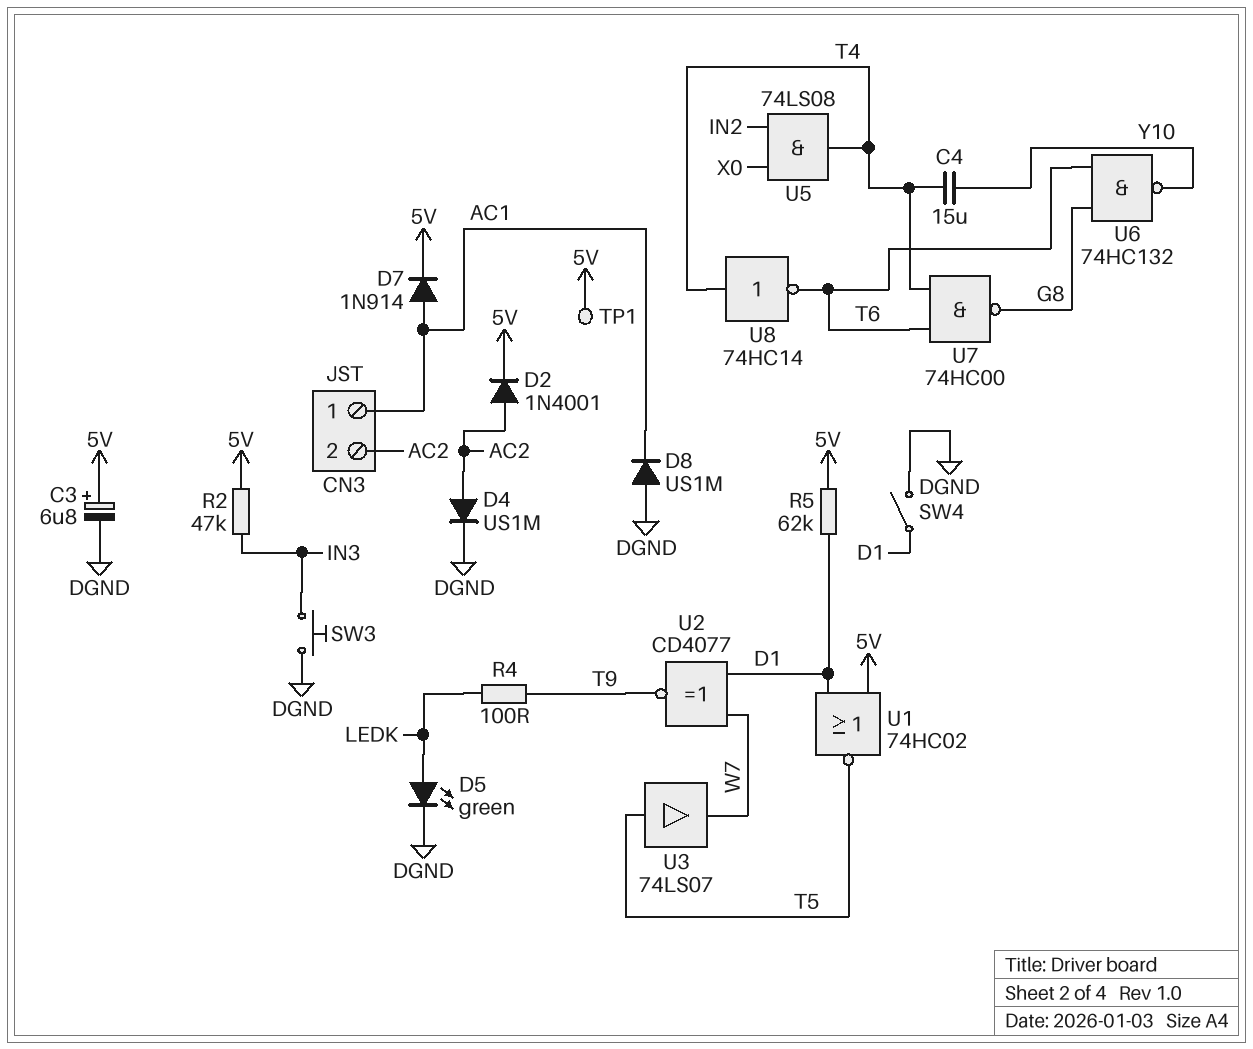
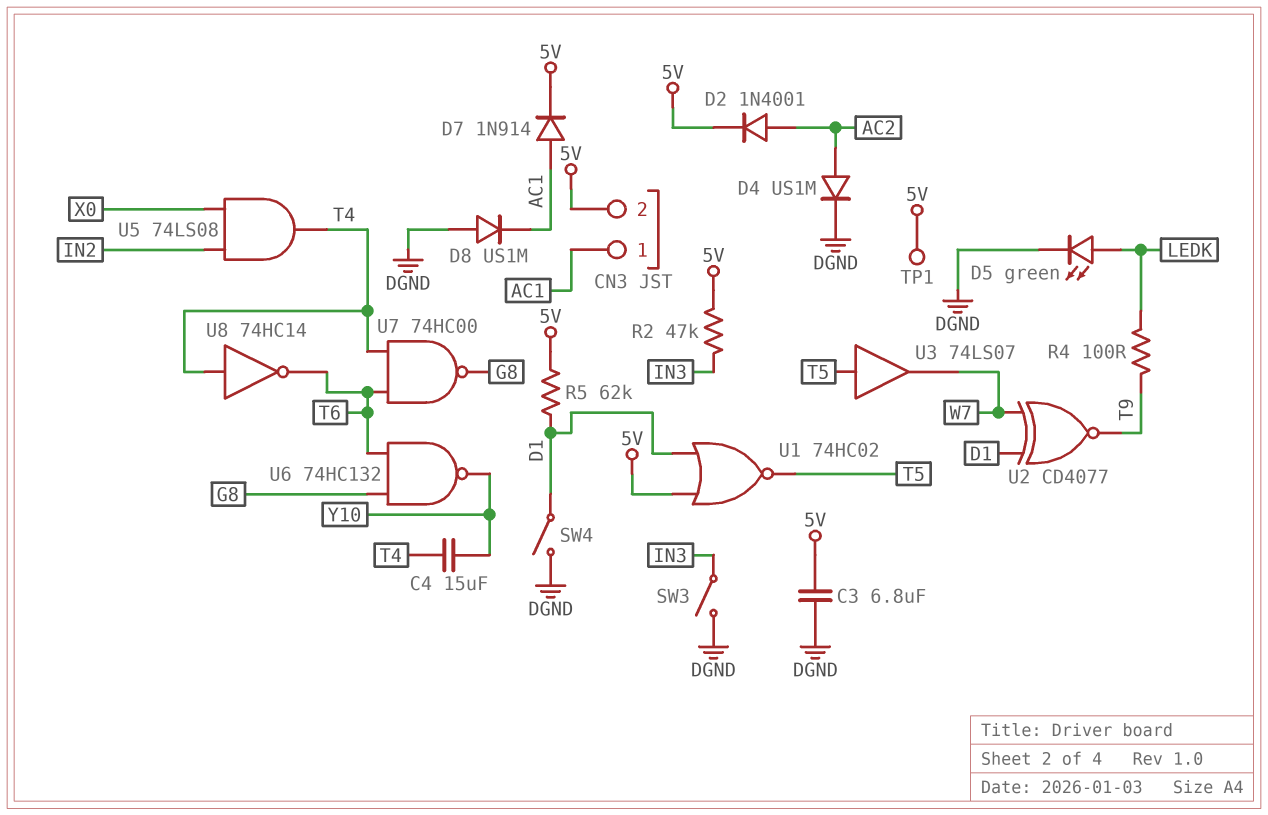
C3: 6.8uF (plus 5V, minus DGND) -> 6.8uF (5V, DGND)
CN3 pin 2: AC2 -> 5V
SW3: button (DGND, IN3) -> switch (DGND, IN3)

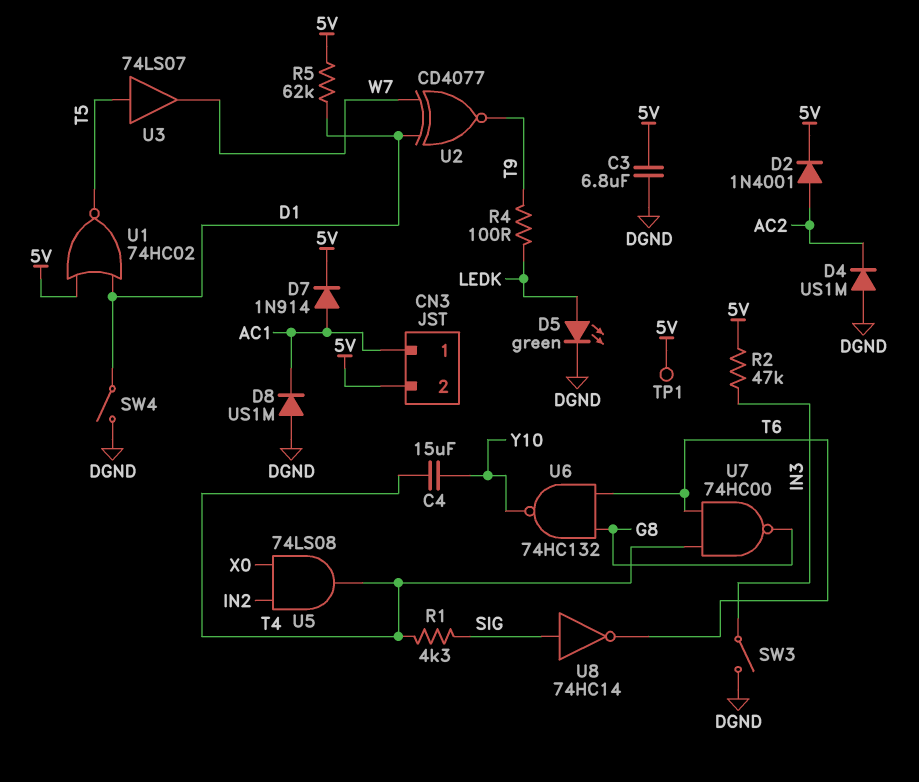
D4: diode US1M (A AC2, K DGND) -> diode US1M (A DGND, K AC2)
R1: none -> 4.3k (SIG, T4)
U8: NOT 74HC14 (in T4, out T6) -> NOT 74HC14 (in SIG, out T6)

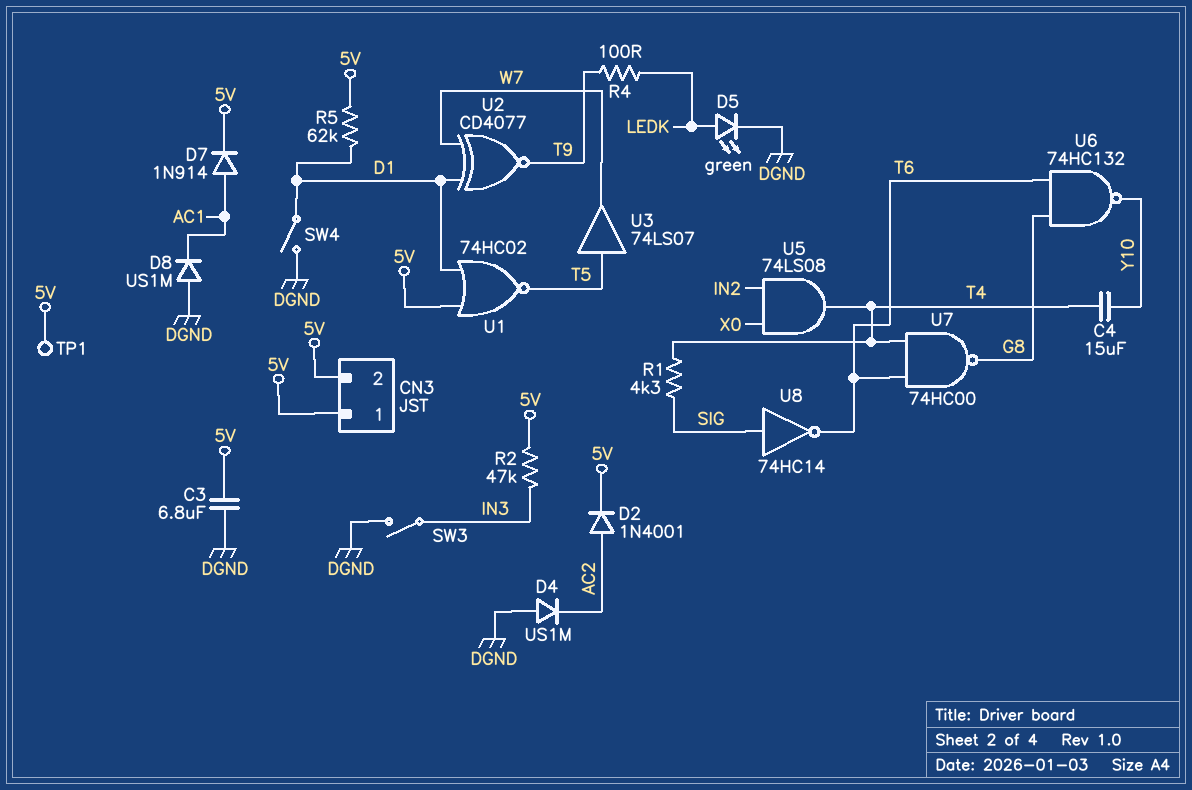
CN3 pin 1: AC1 -> 5V

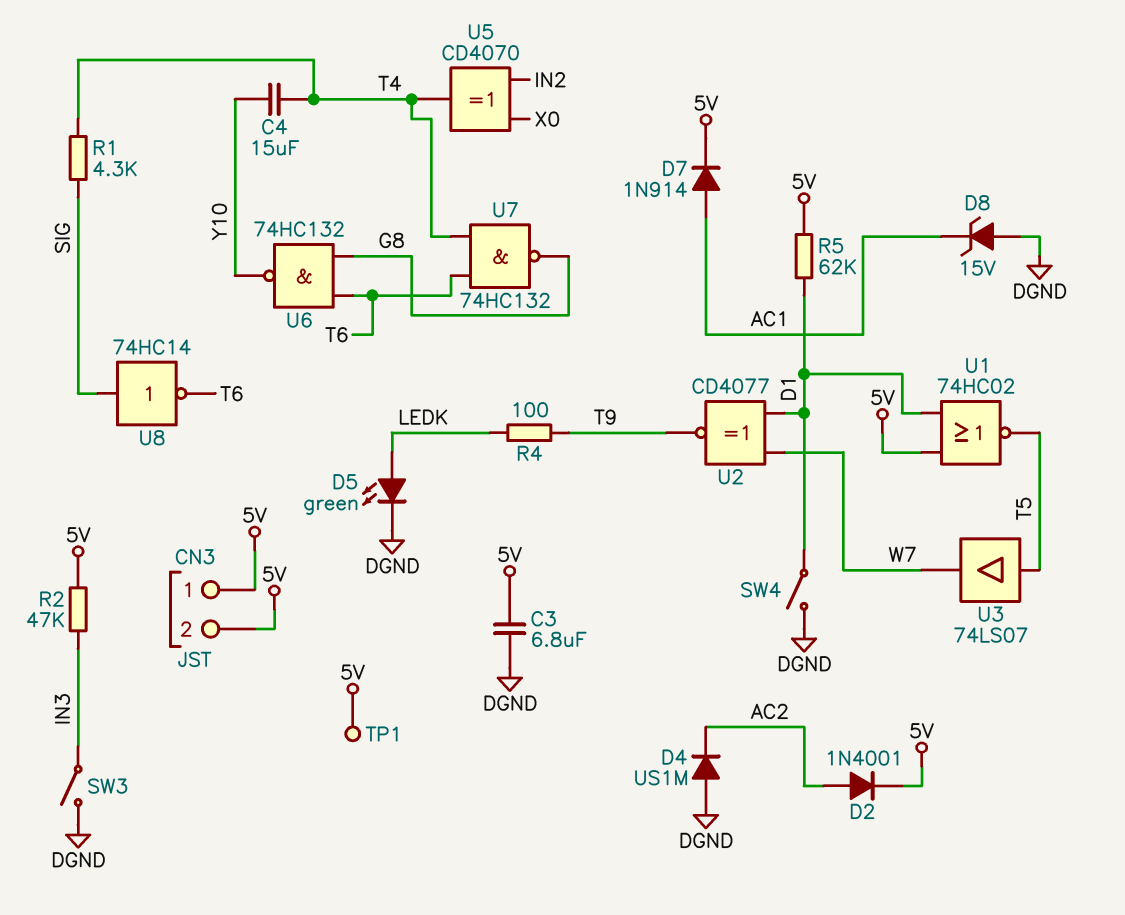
D8: diode US1M (A DGND, K AC1) -> zener 15V (A DGND, K AC1)
U5: AND 74LS08 (in IN2, in X0, out T4) -> XOR CD4070 (in IN2, in X0, out T4)
U7: NAND 74HC00 (in T4, in T6, out G8) -> NAND 74HC132 (in T4, in T6, out G8)

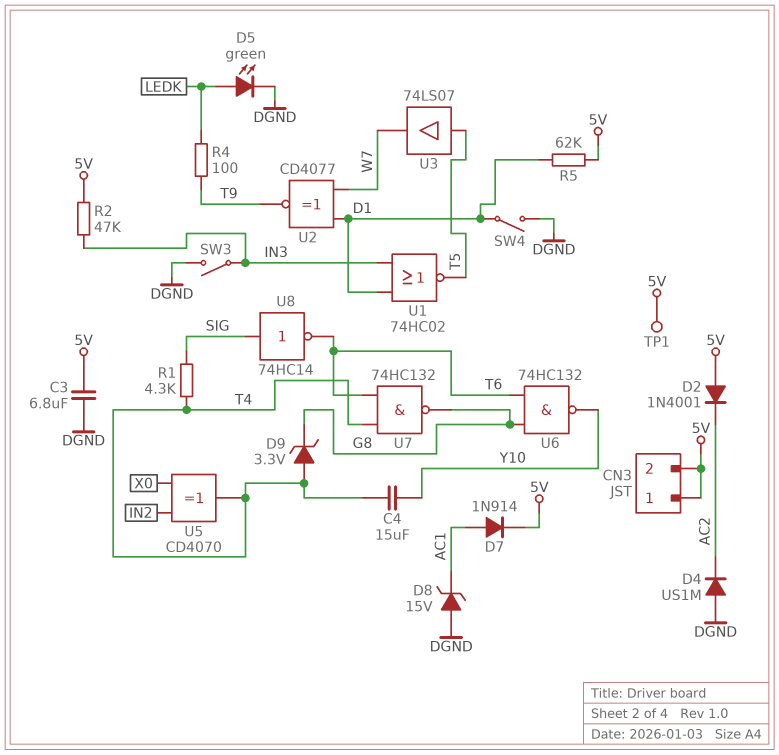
D2: diode 1N4001 (A AC2, K 5V) -> diode 1N4001 (A 5V, K AC2)
D9: none -> zener 3.3V (A T4, K G8)
U1: NOR 74HC02 (in 5V, in D1, out T5) -> NOR 74HC02 (in D1, in IN3, out T5)

